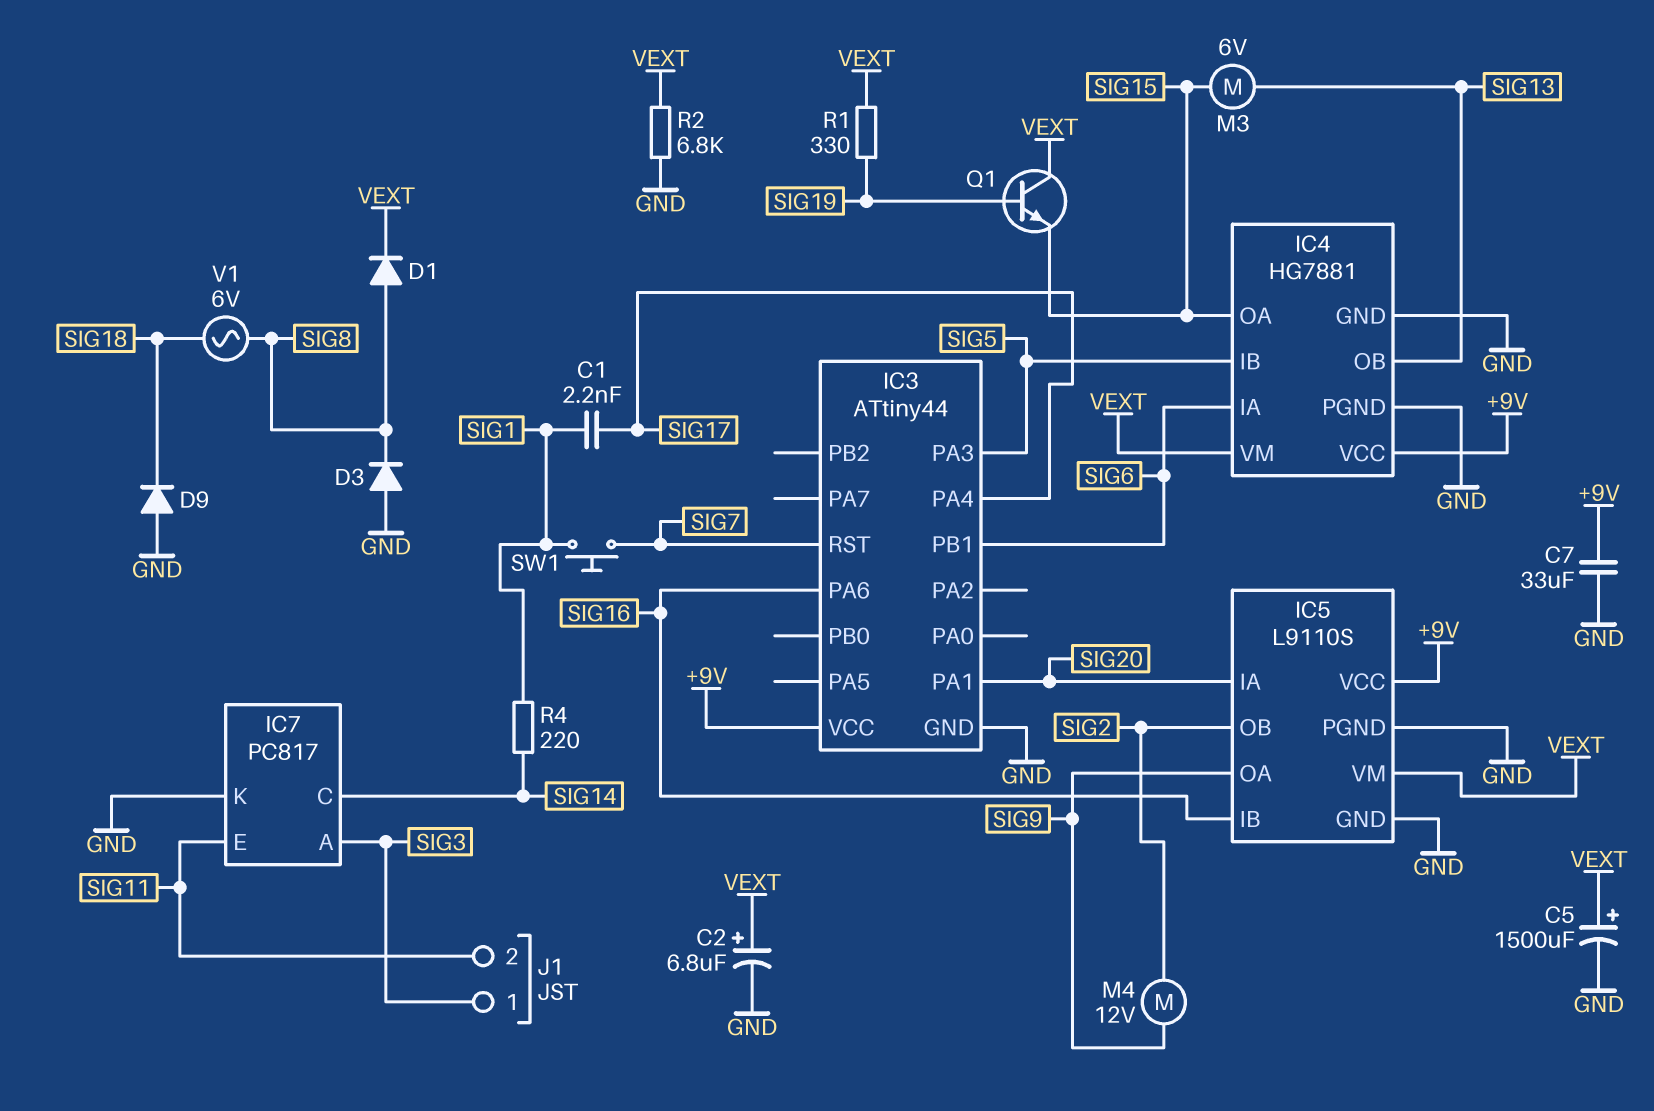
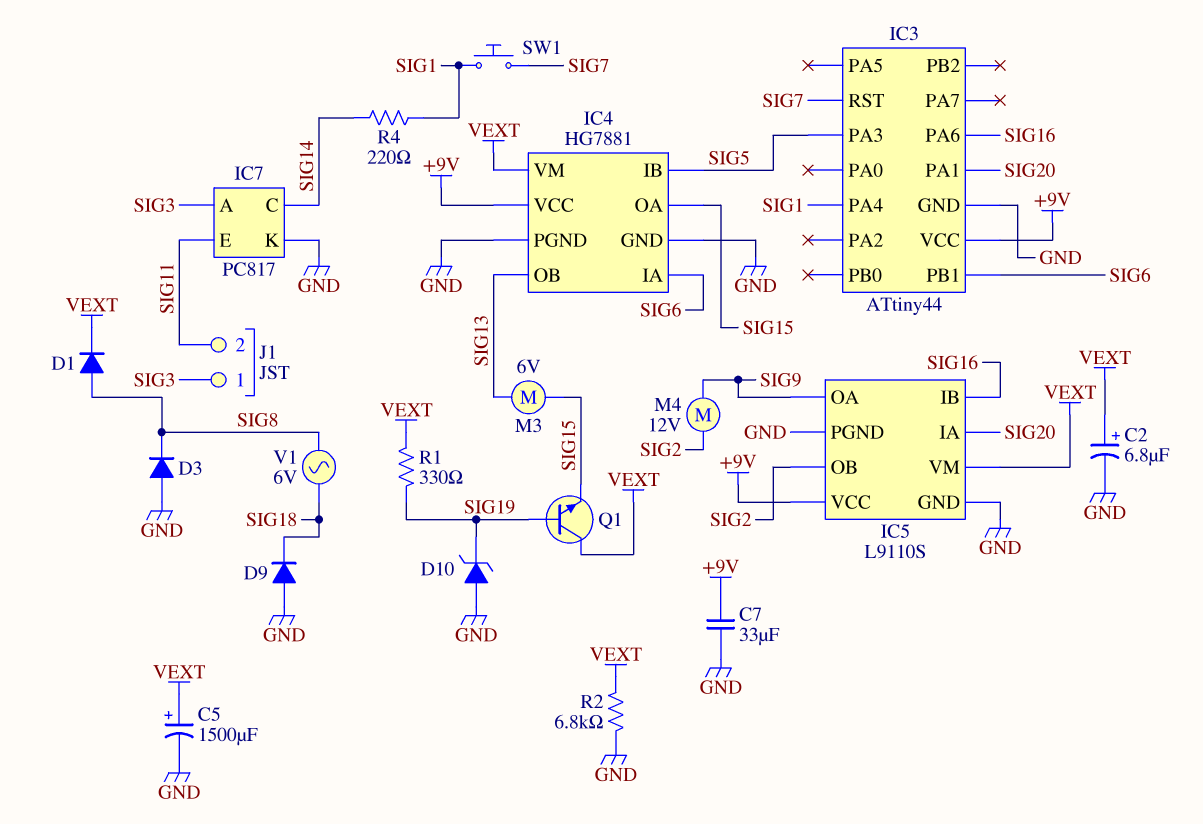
C1: 2.2nF (SIG1, SIG17) -> none
D10: none -> zener (A GND, K SIG19)
IC3 pin PA4: SIG17 -> SIG1

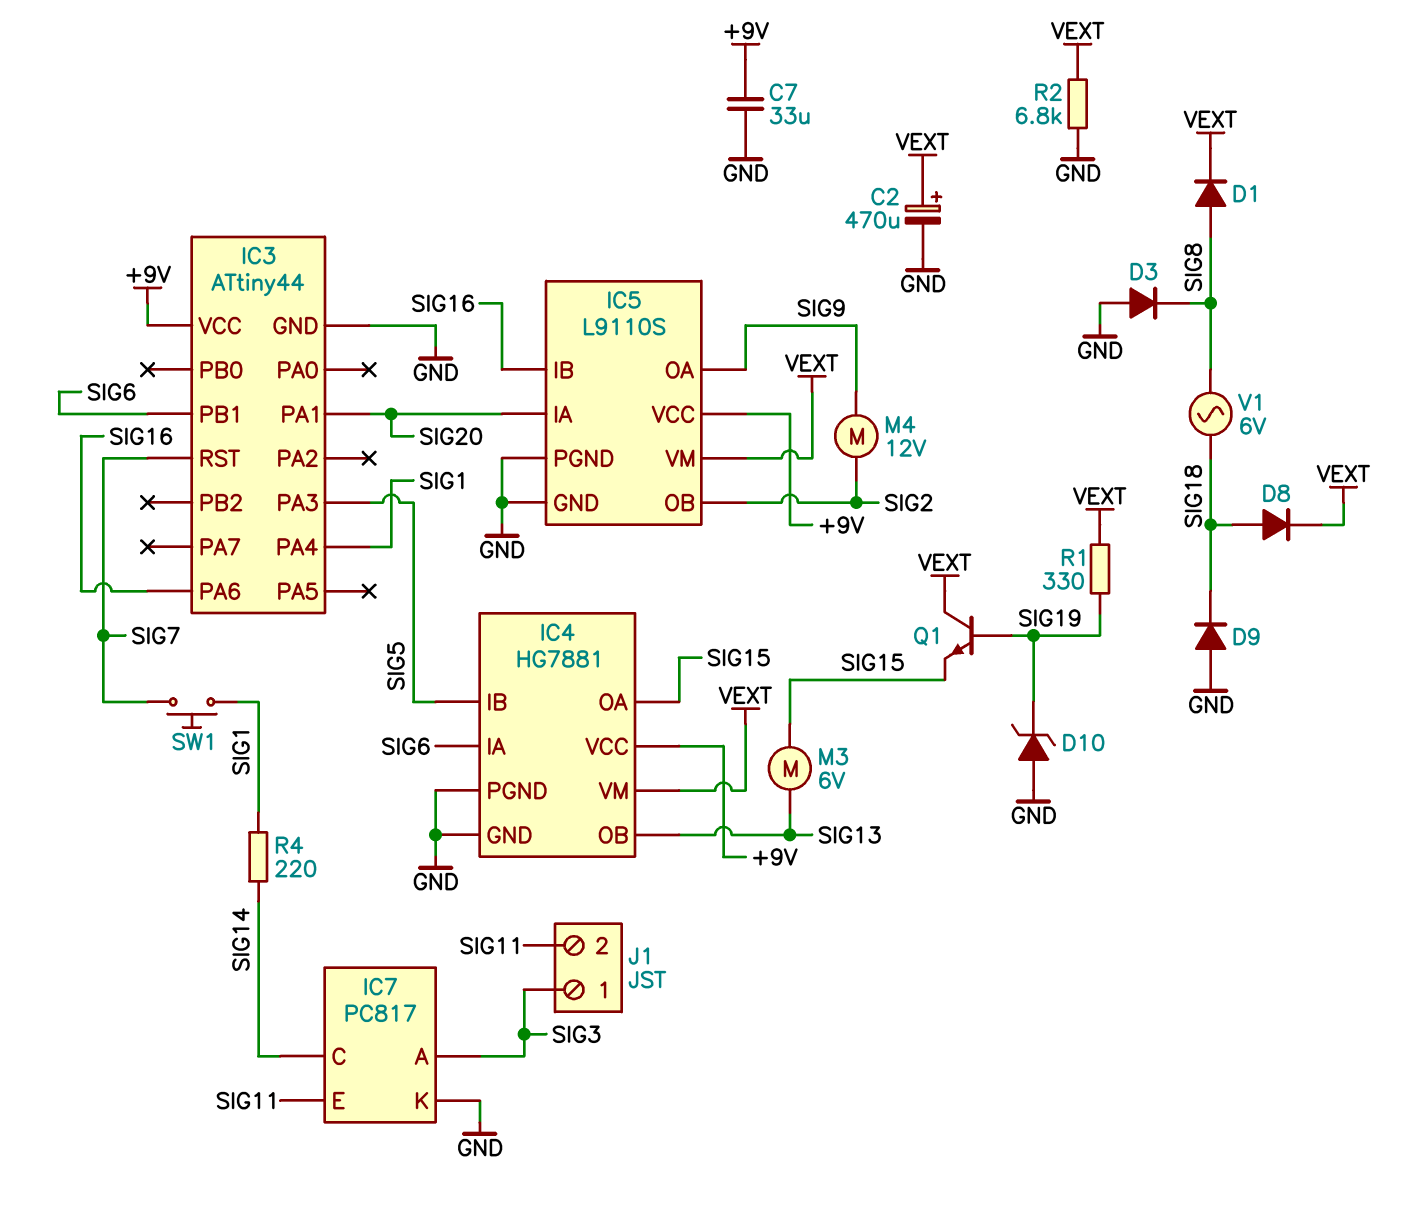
C2: 6.8uF (plus VEXT, minus GND) -> 470uF (plus VEXT, minus GND)
C5: 1500uF (plus VEXT, minus GND) -> none
D8: none -> diode (A SIG18, K VEXT)

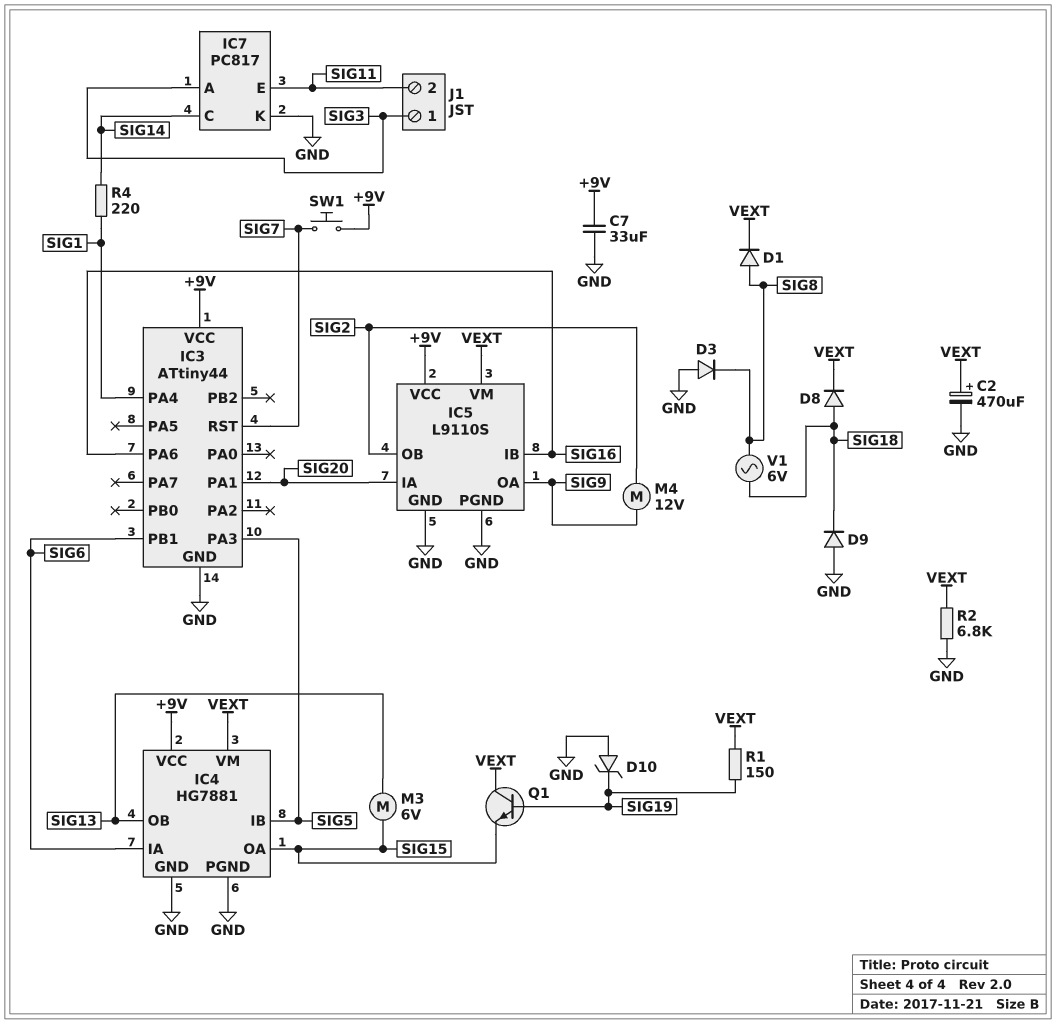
R1: 330 (SIG19, VEXT) -> 150 (SIG19, VEXT)
SW1: button (SIG1, SIG7) -> button (+9V, SIG7)

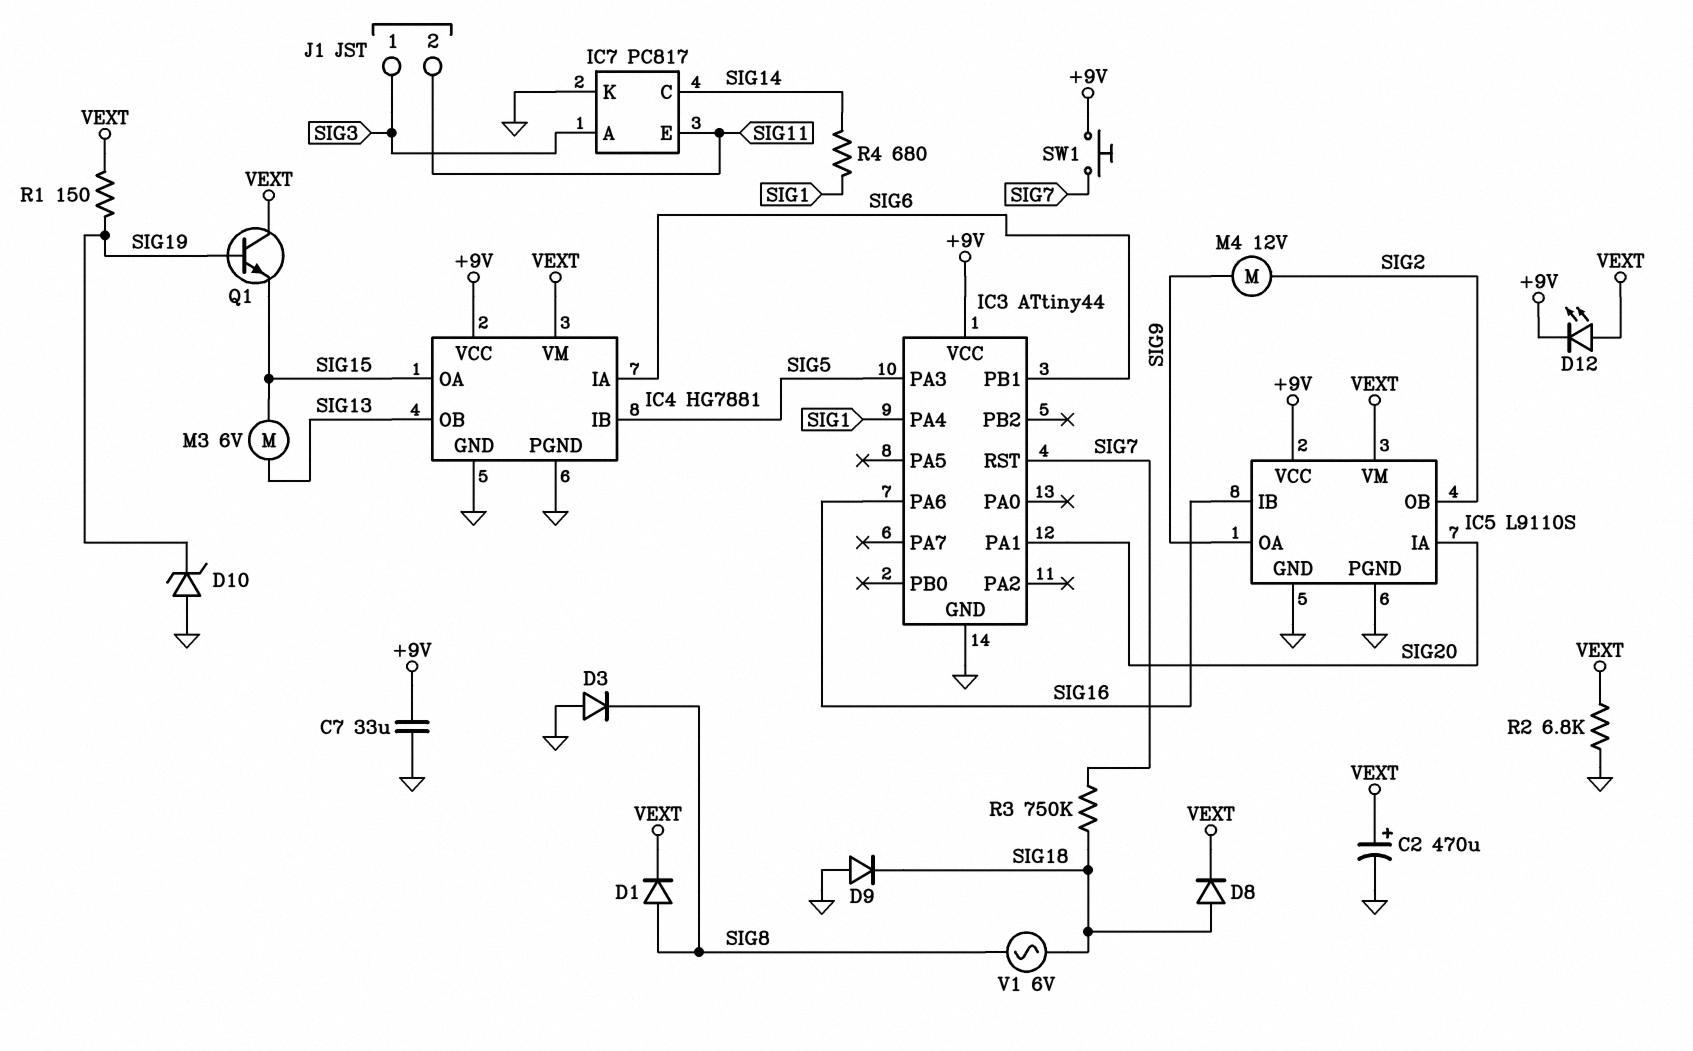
D12: none -> LED (A VEXT, K +9V)
R3: none -> 750k (SIG7, SIG18)
R4: 220 (SIG1, SIG14) -> 680 (SIG1, SIG14)

